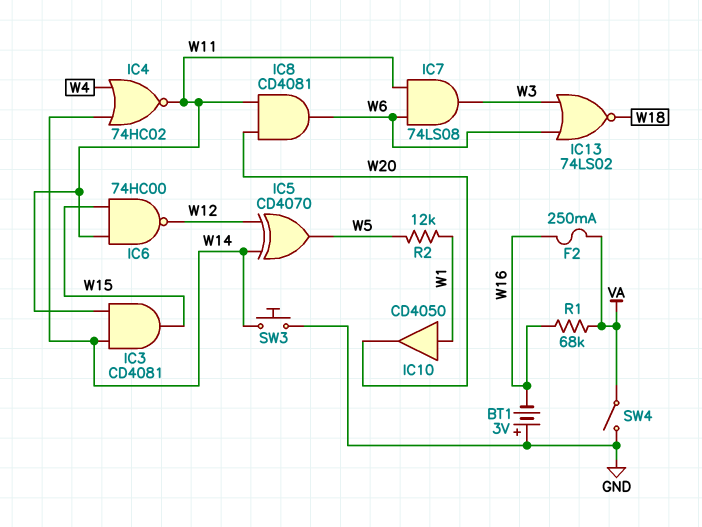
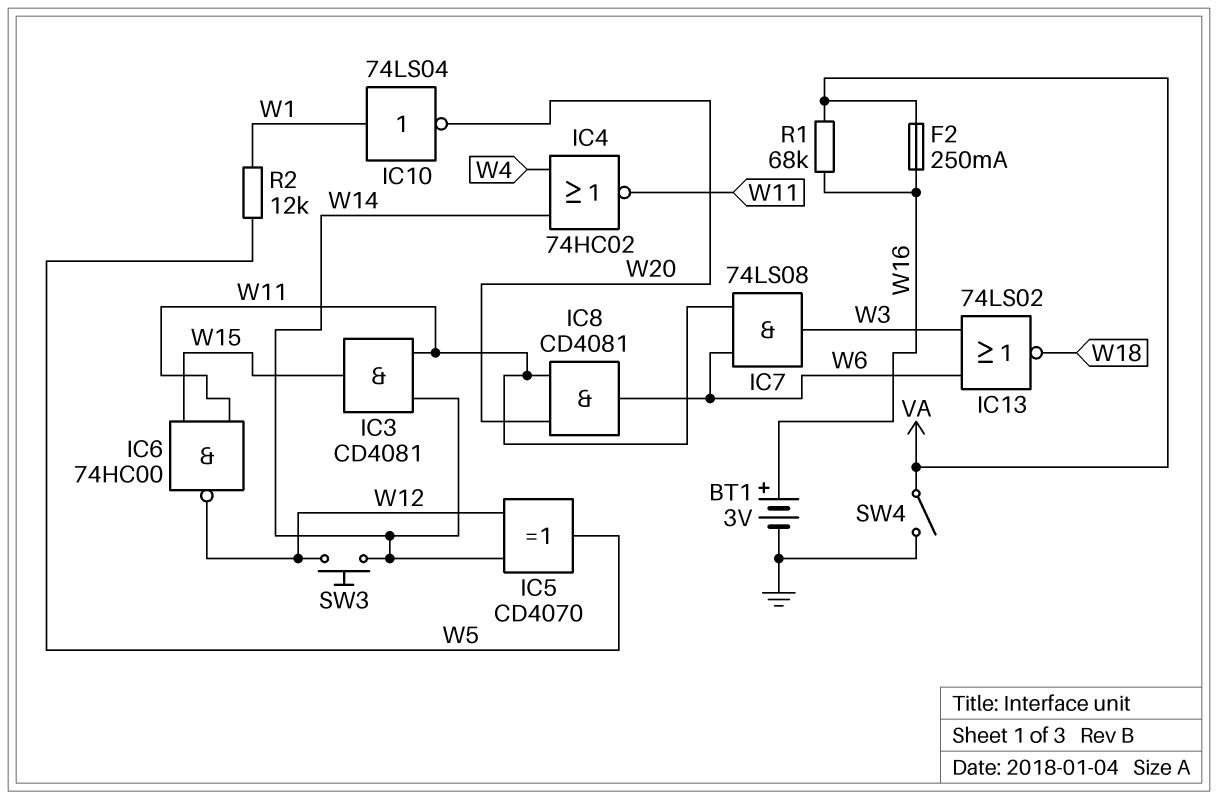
BT1: 3V (plus GND, minus W16) -> 3V (plus W16, minus GND)
IC10: buffer CD4050 (in W1, out W20) -> NOT 74LS04 (in W1, out W20)
SW3: button (GND, W14) -> button (W12, W14)

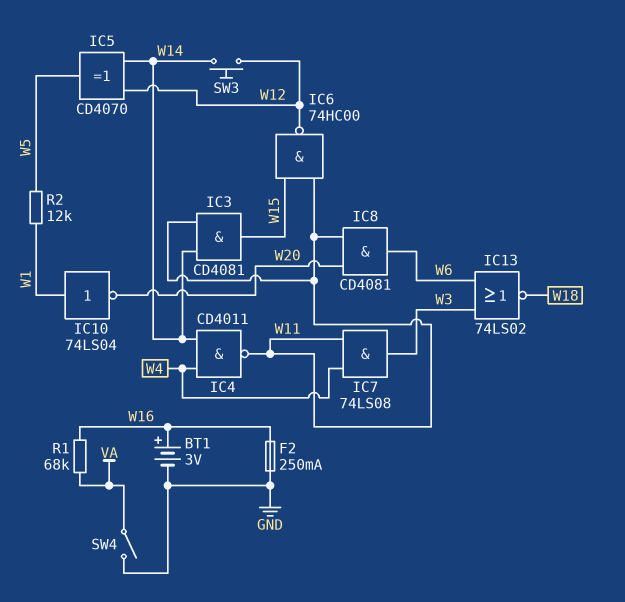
F2: 250mA (VA, W16) -> 250mA (GND, W16)
IC4: NOR 74HC02 (in W4, in W14, out W11) -> NAND CD4011 (in W4, in W14, out W11)
IC7: AND 74LS08 (in W6, in W11, out W3) -> AND 74LS08 (in W4, in W11, out W3)

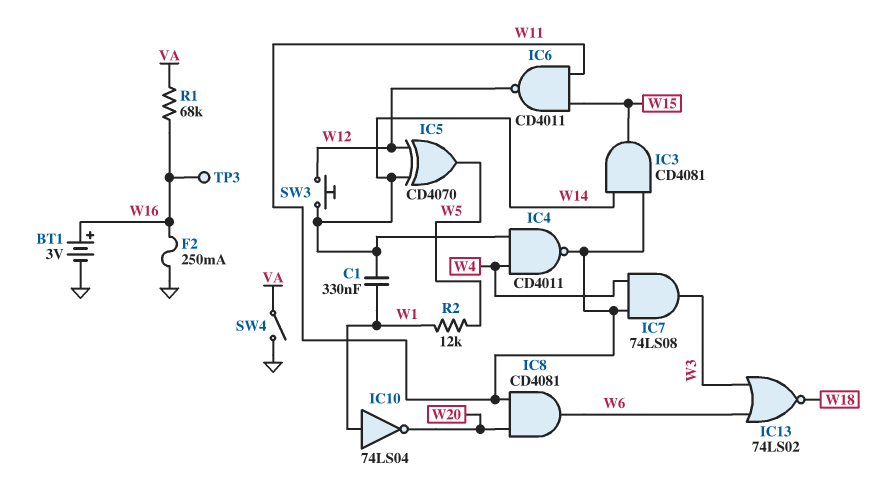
C1: none -> 330nF (W1, W14)
IC6: NAND 74HC00 (in W11, in W15, out W12) -> NAND CD4011 (in W11, in W15, out W12)
TP3: none -> test point (W16)

